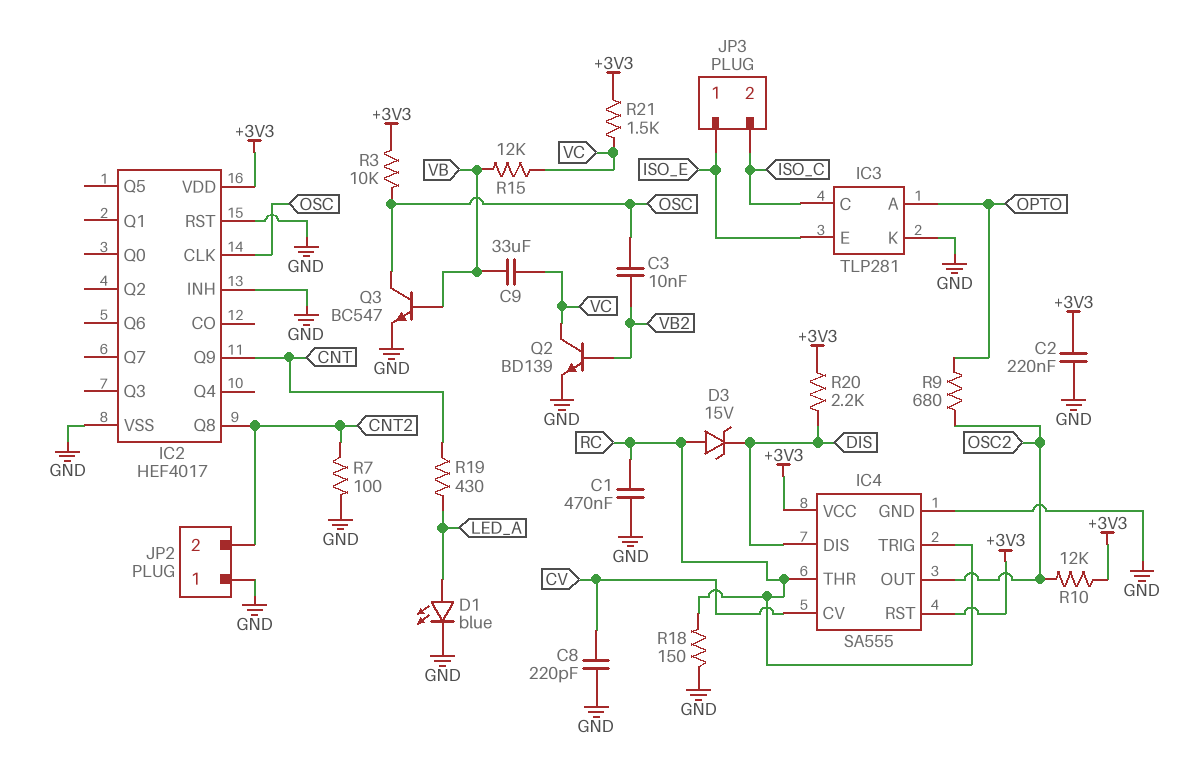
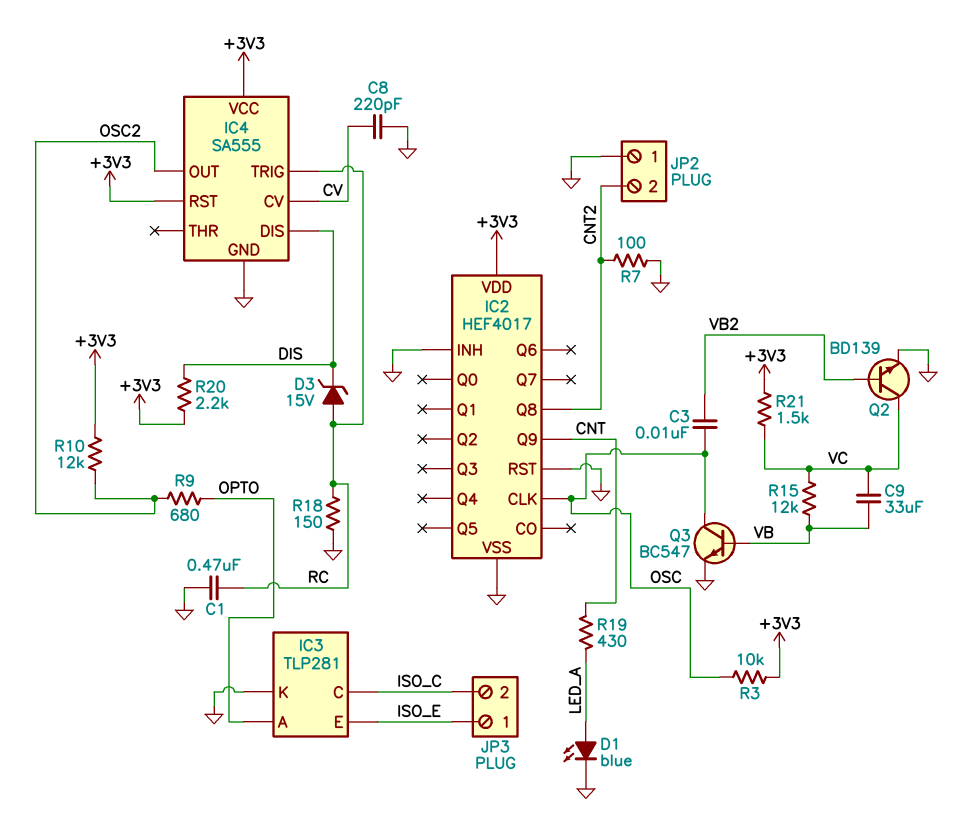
C2: 220nF (+3V3, GND) -> none
IC4 pin THR: RC -> none

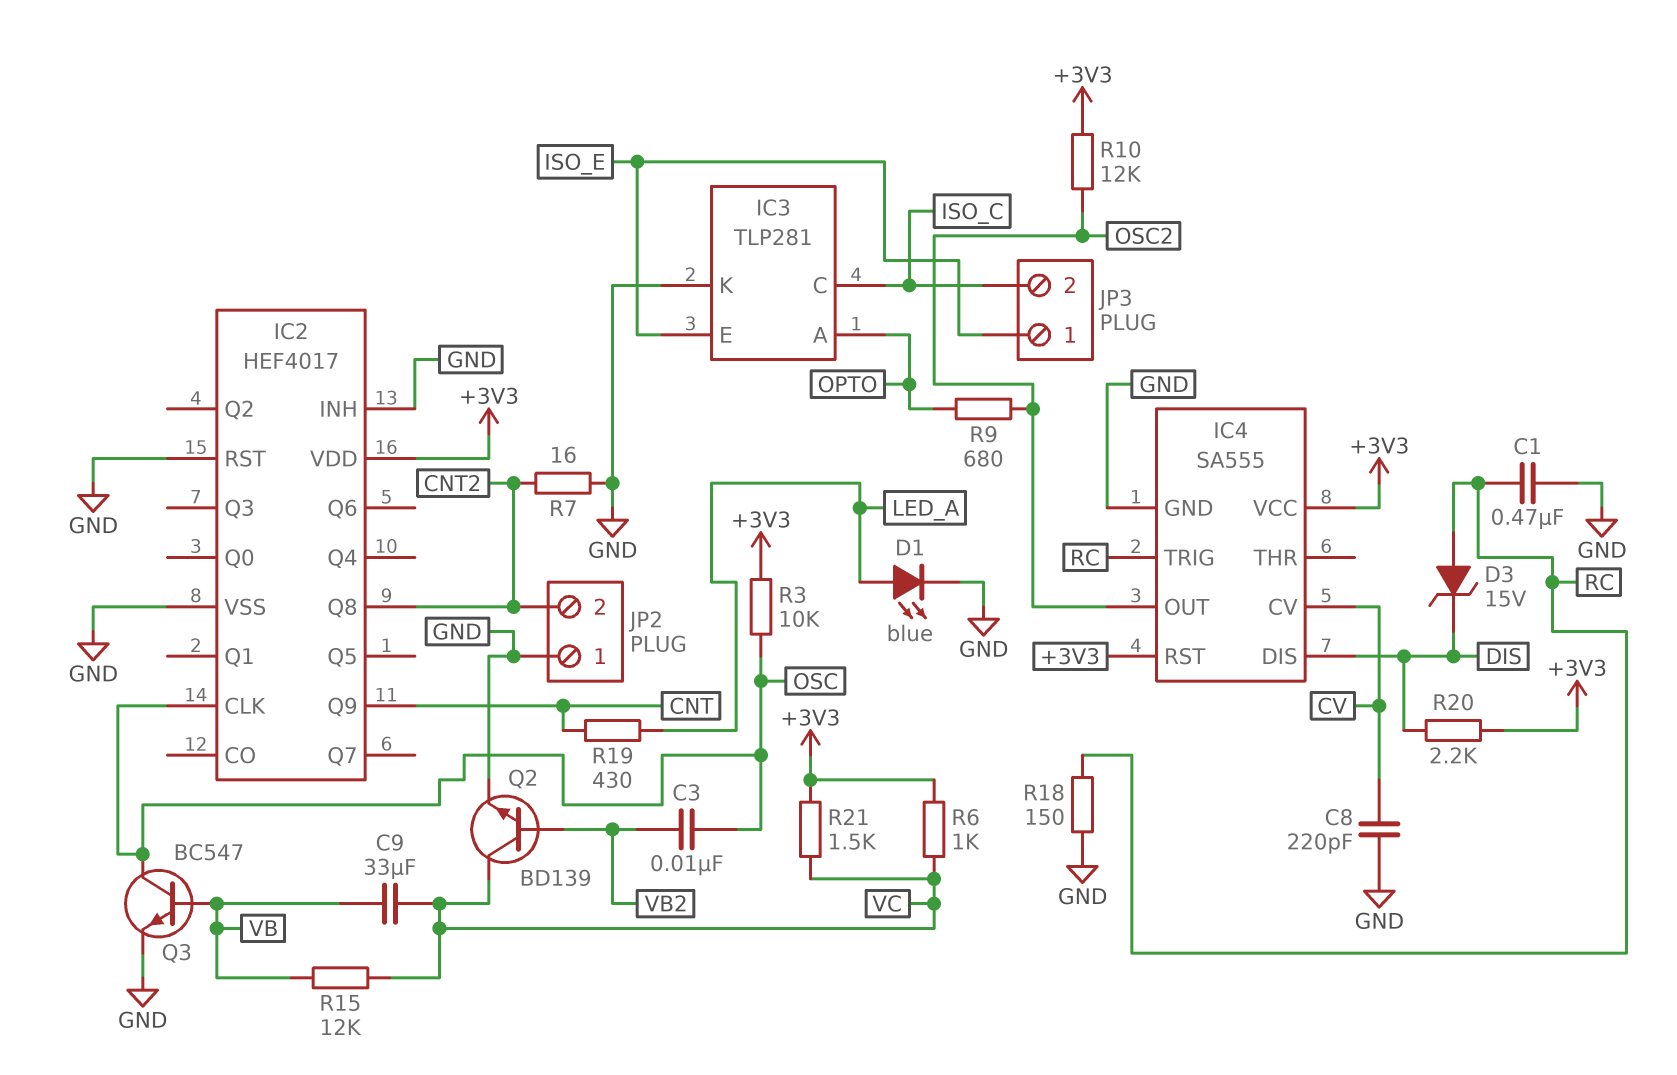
R6: none -> 1k (+3V3, VC)
R7: 100 (CNT2, GND) -> 16 (CNT2, GND)

